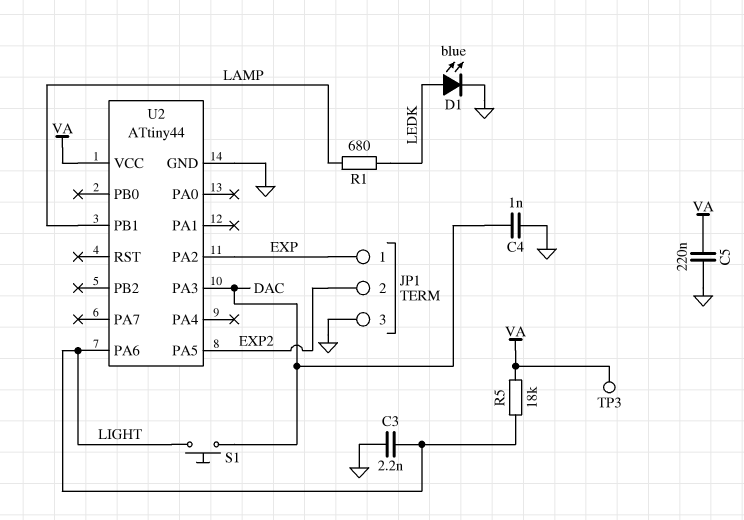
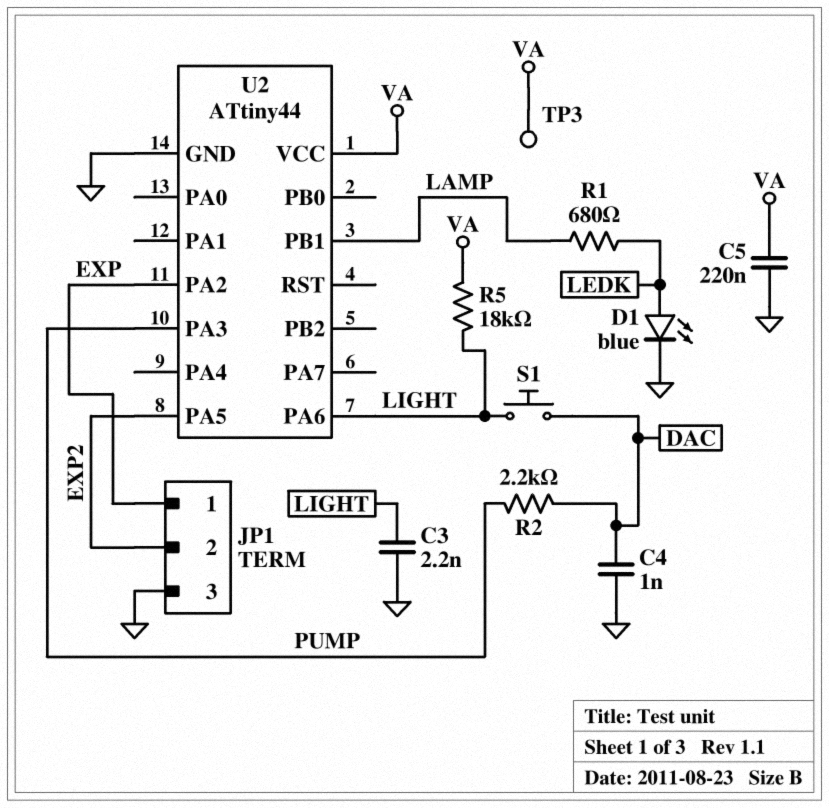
R2: none -> 2.2k (DAC, PUMP)
U2 pin PA3: DAC -> PUMP

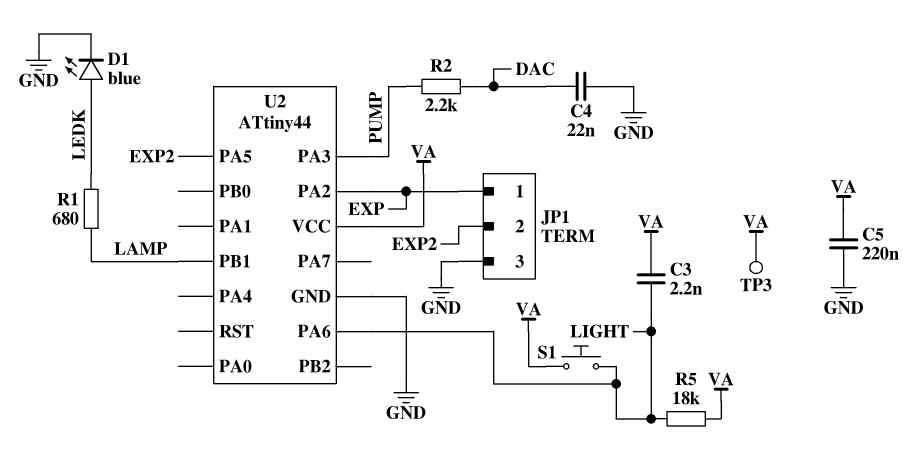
C3: 2.2nF (GND, LIGHT) -> 2.2nF (LIGHT, VA)
C4: 1nF (DAC, GND) -> 22nF (DAC, GND)
S1: button (DAC, LIGHT) -> button (LIGHT, VA)

